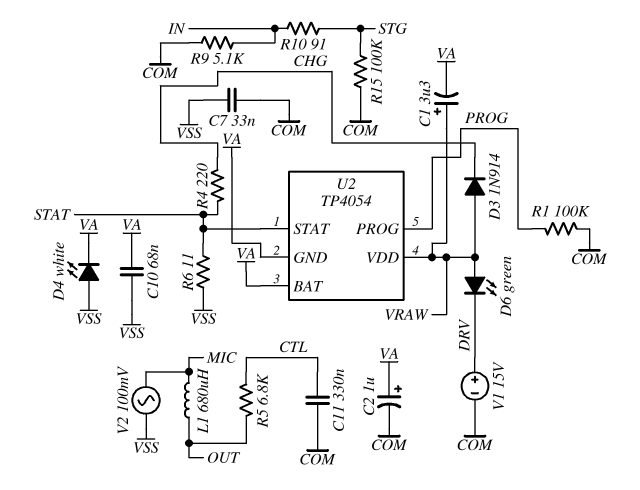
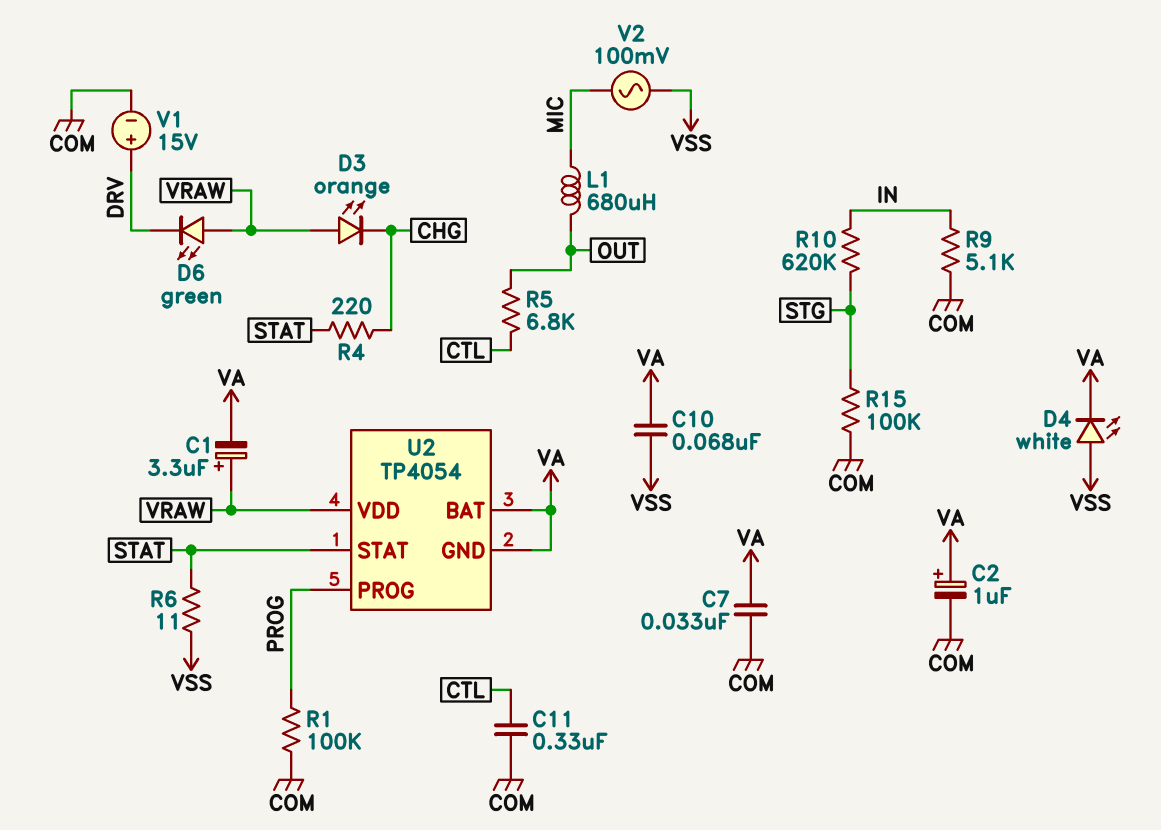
C7: 33nF (COM, VSS) -> 33nF (COM, VA)
D3: diode 1N914 (A VRAW, K CHG) -> LED orange (A VRAW, K CHG)
R10: 91 (IN, STG) -> 620k (IN, STG)

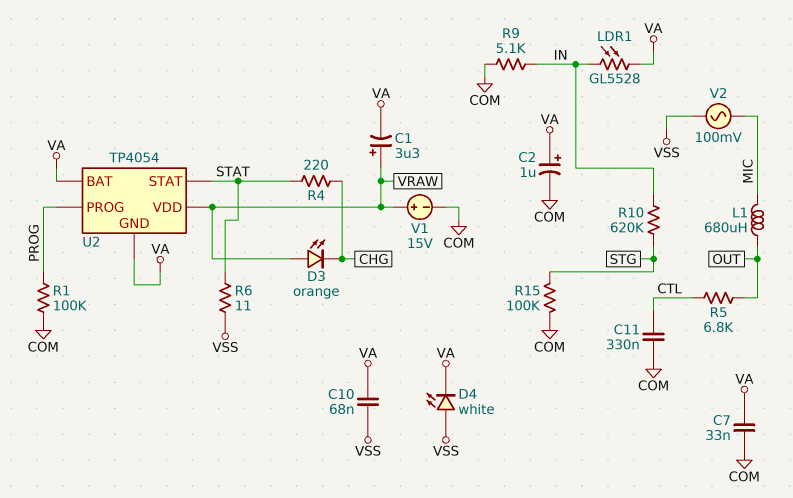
D6: LED green (A VRAW, K DRV) -> none
LDR1: none -> GL5528 (IN, VA)
V1: 15V (plus DRV, minus COM) -> 15V (plus VRAW, minus COM)

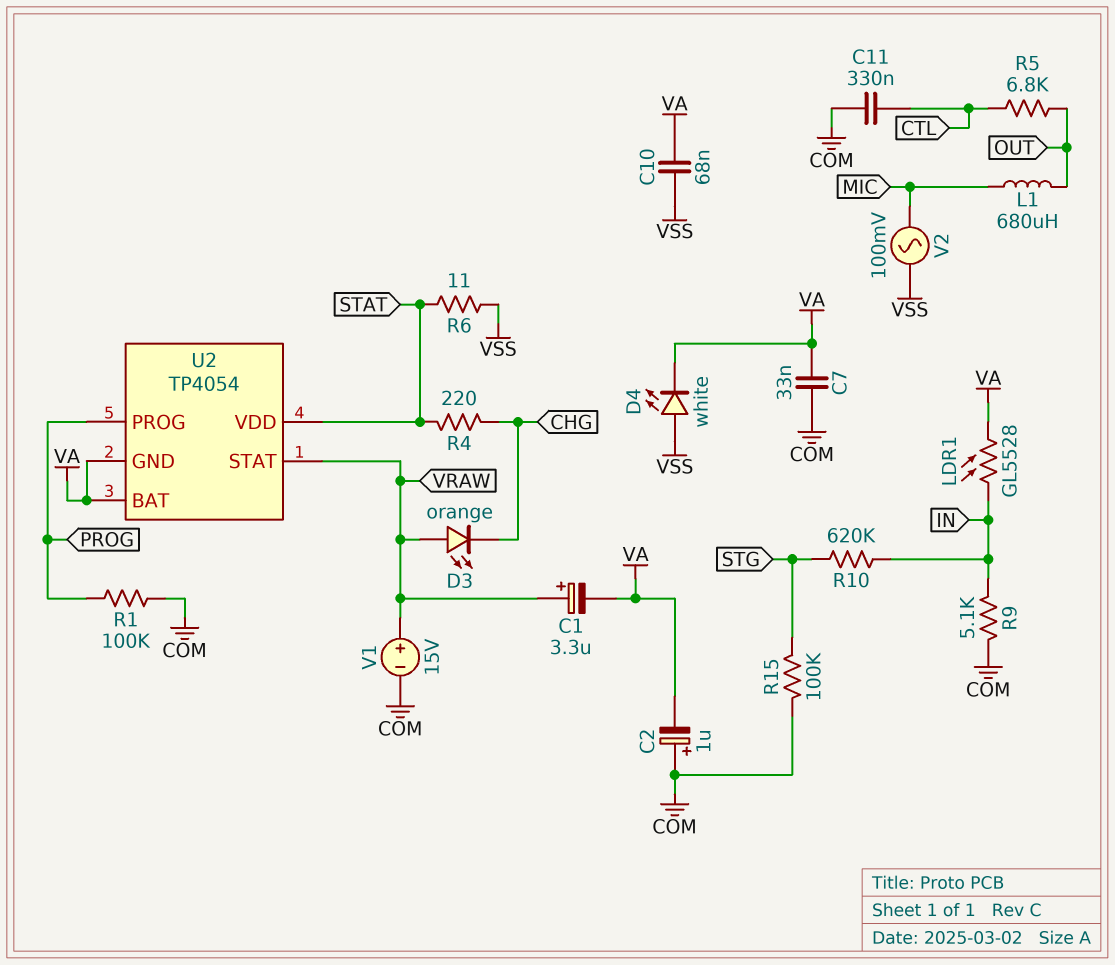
C2: 1uF (plus VA, minus COM) -> 1uF (plus COM, minus VA)
U2 pin STAT: STAT -> VRAW
U2 pin VDD: VRAW -> STAT

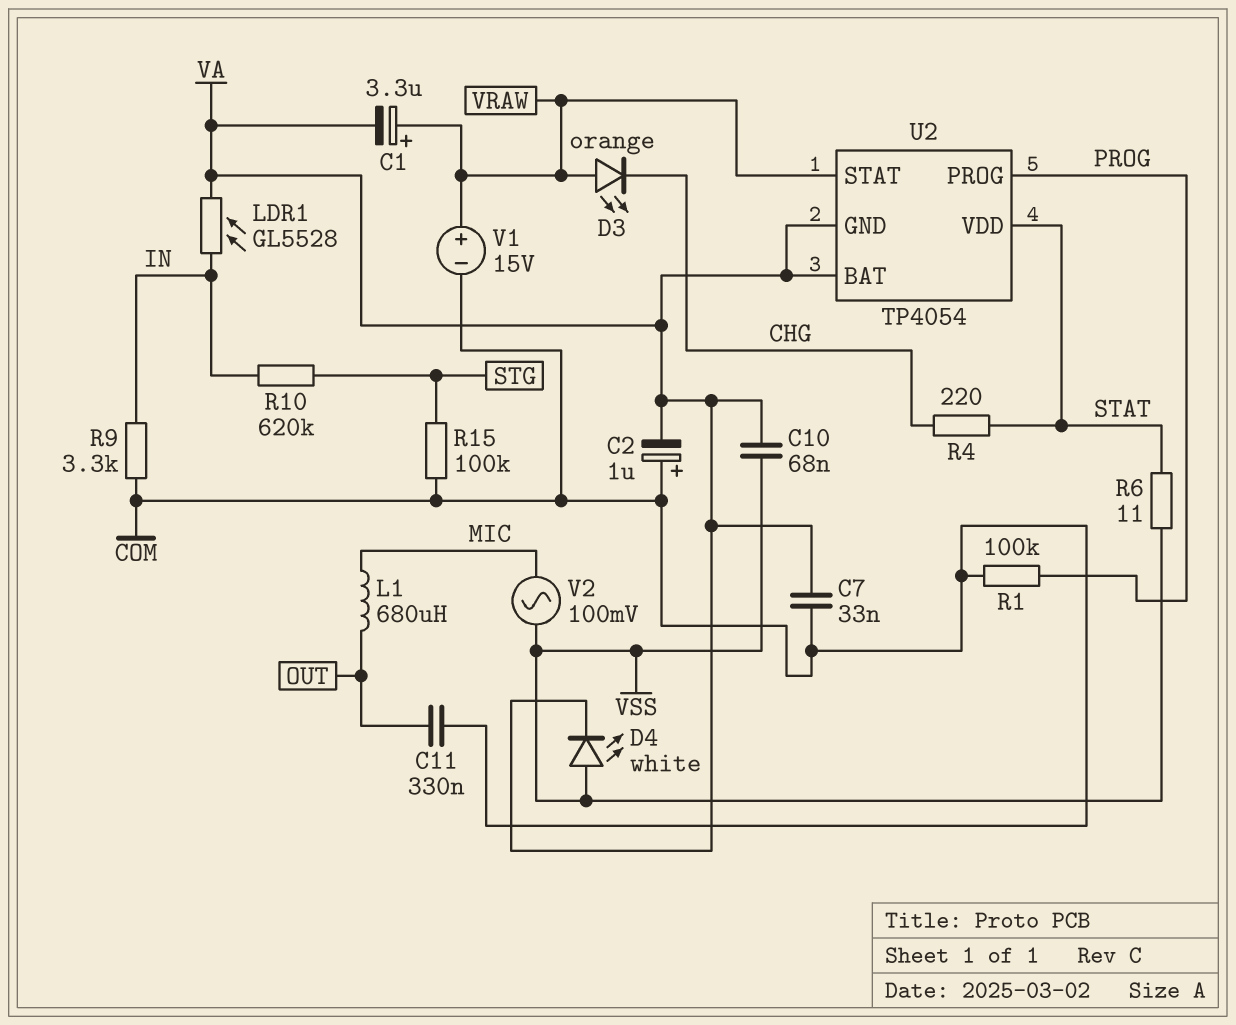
C11: 330nF (COM, CTL) -> 330nF (COM, OUT)
R5: 6.8k (CTL, OUT) -> none
R9: 5.1k (COM, IN) -> 3.3k (COM, IN)

